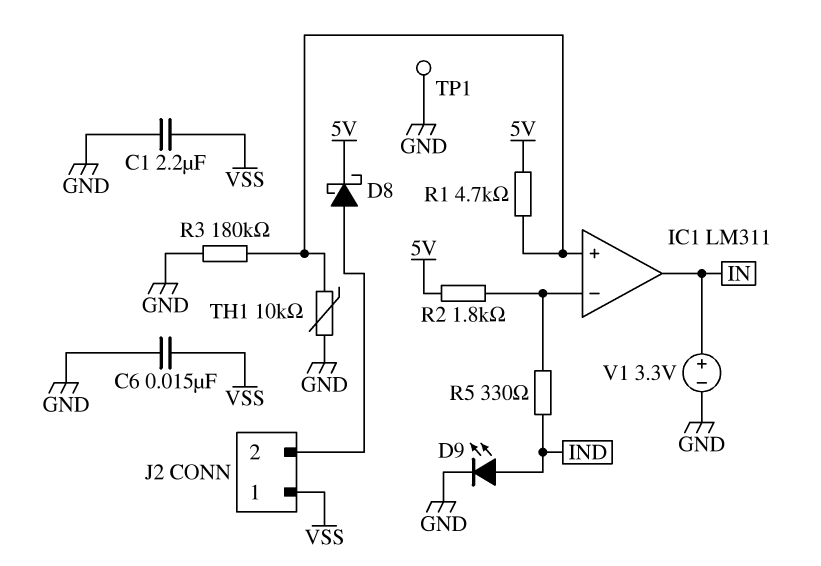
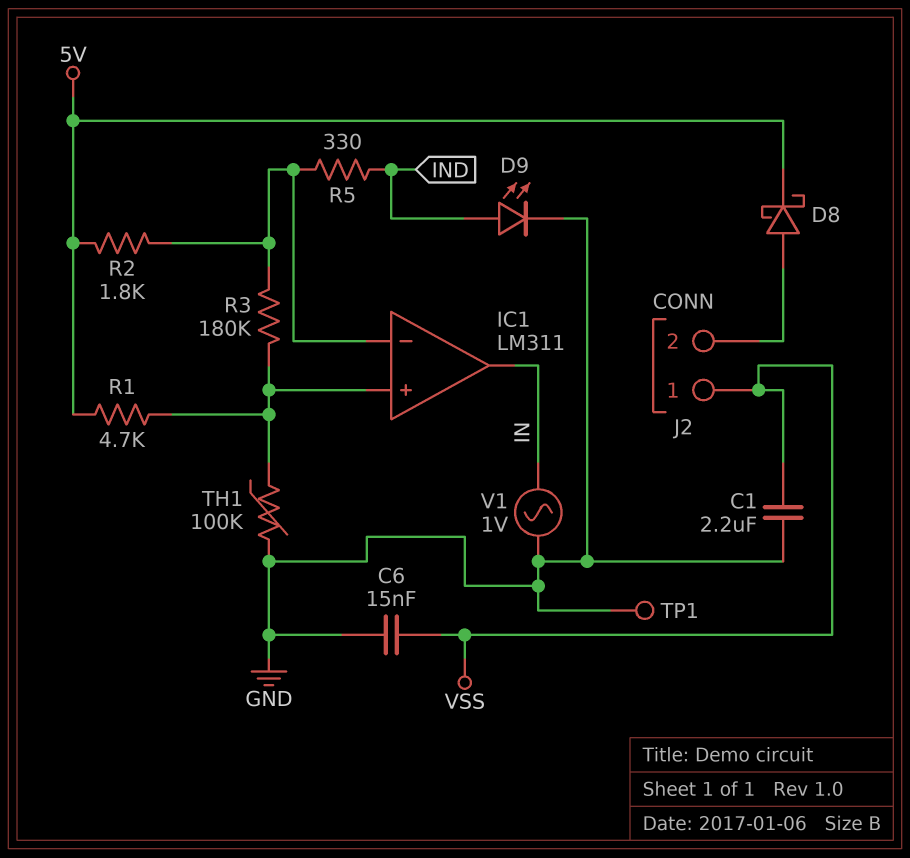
R3: 180k (GND, IC1/in+) -> 180k (IC1/in+, IC1/in-)
TH1: 10k (GND, IC1/in+) -> 100k (GND, IC1/in+)
V1: 3.3V (plus IN, minus GND) -> AC 1V (GND, IN)

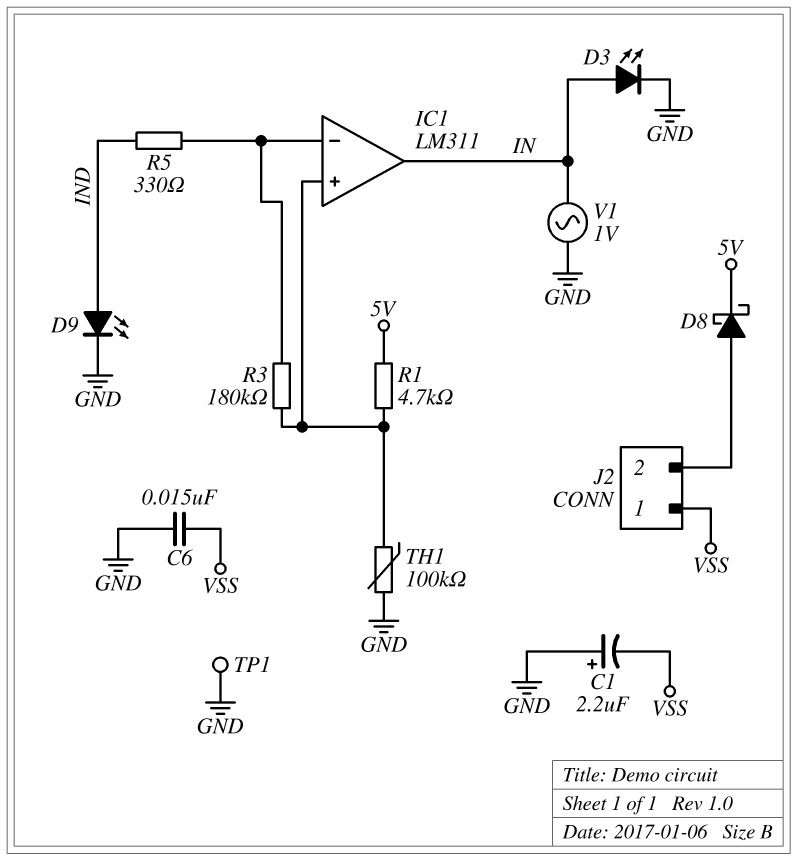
C1: 2.2uF (GND, VSS) -> 2.2uF (plus GND, minus VSS)
D3: none -> LED (A IN, K GND)
R2: 1.8k (5V, IC1/in-) -> none

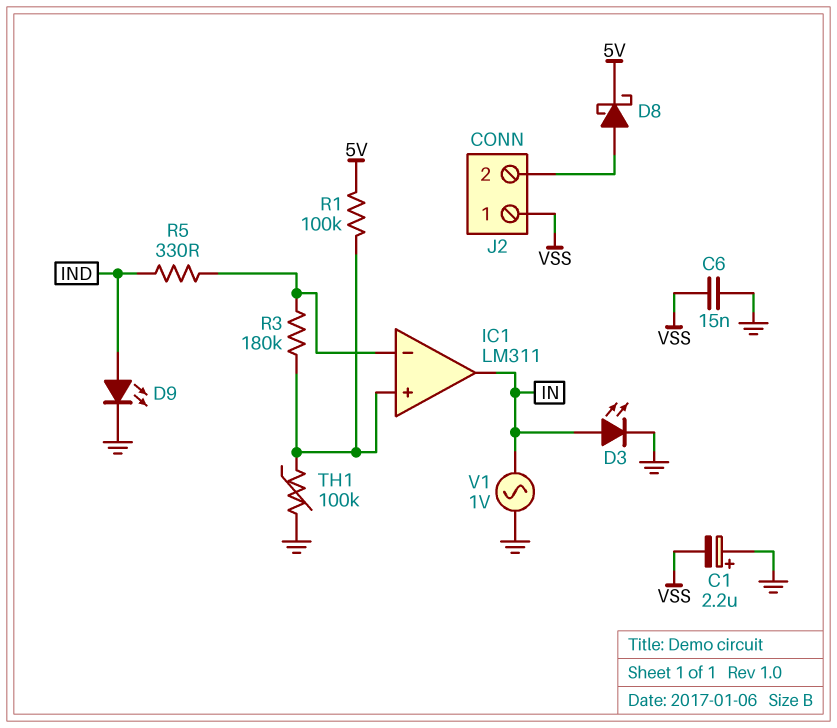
R1: 4.7k (5V, IC1/in+) -> 100k (5V, IC1/in+)
TP1: test point (GND) -> none

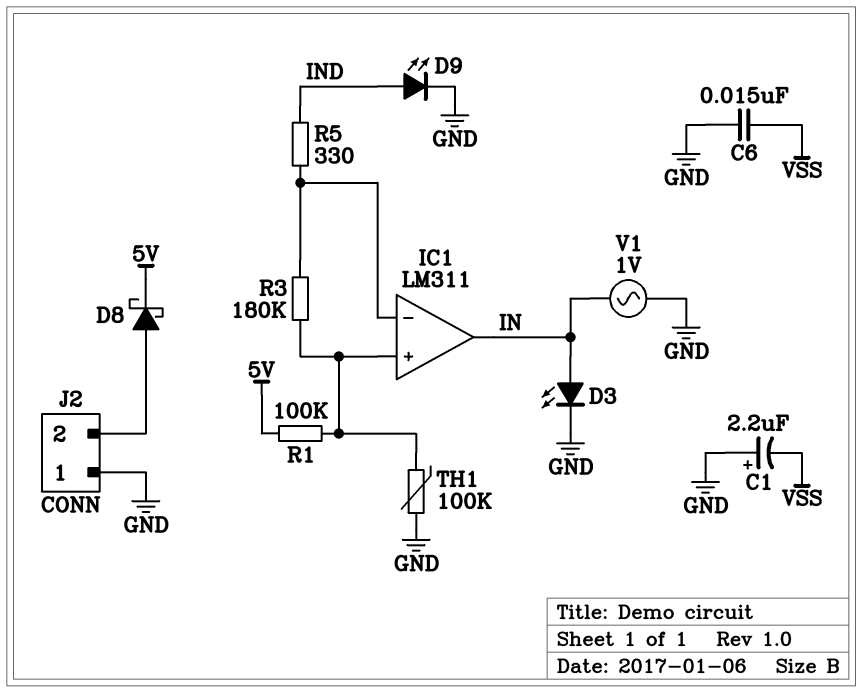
J2 pin 1: VSS -> GND

